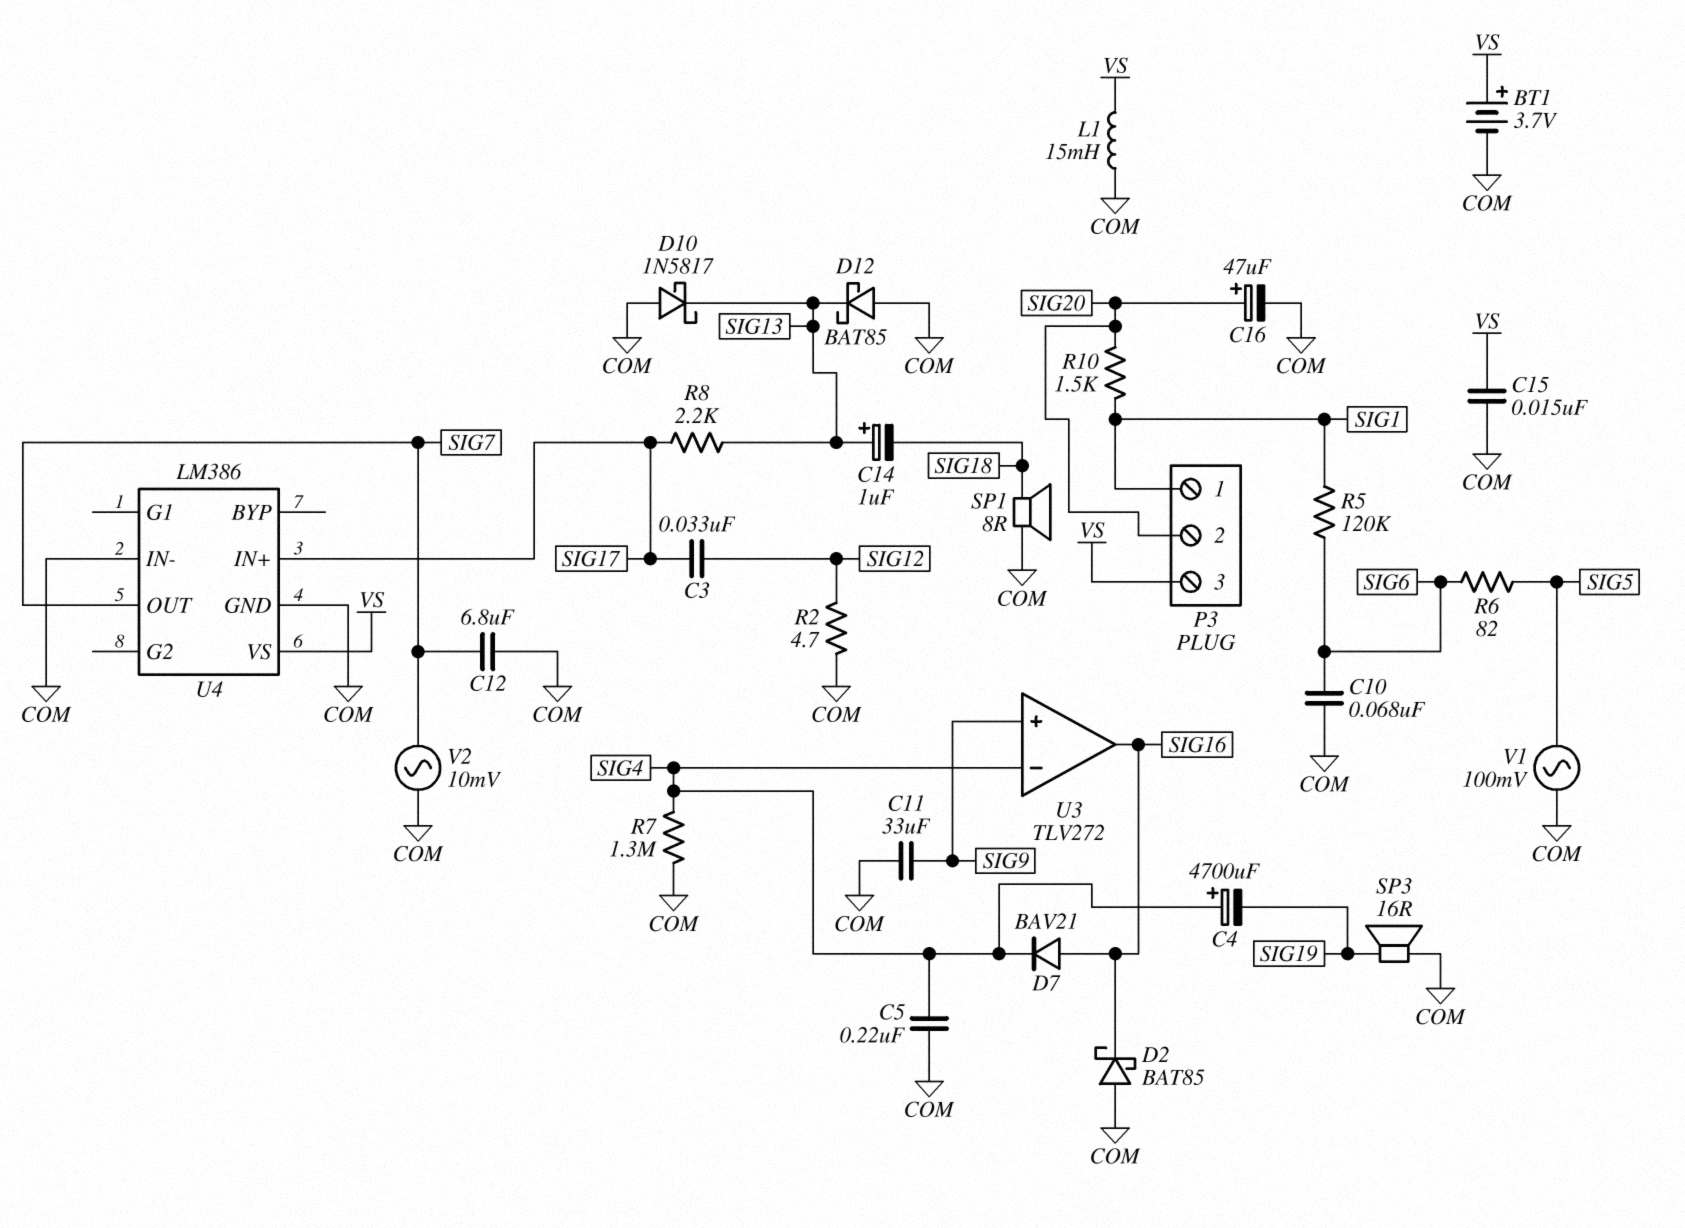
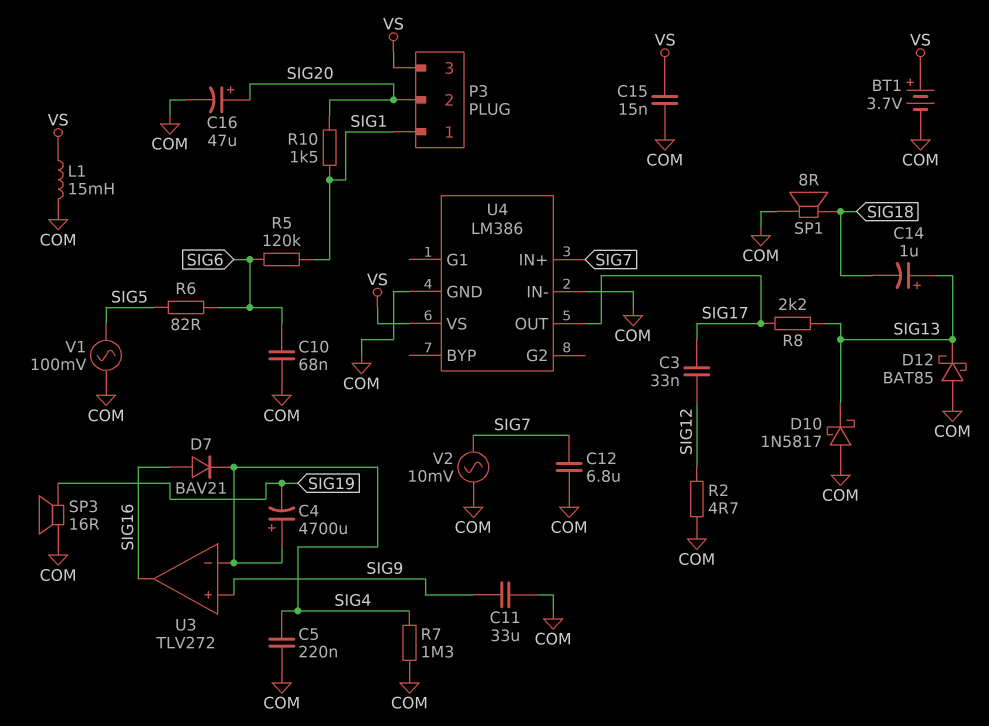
D2: schottky BAT85 (A COM, K SIG16) -> none
U4 pin IN+: SIG17 -> SIG7
U4 pin OUT: SIG7 -> SIG17

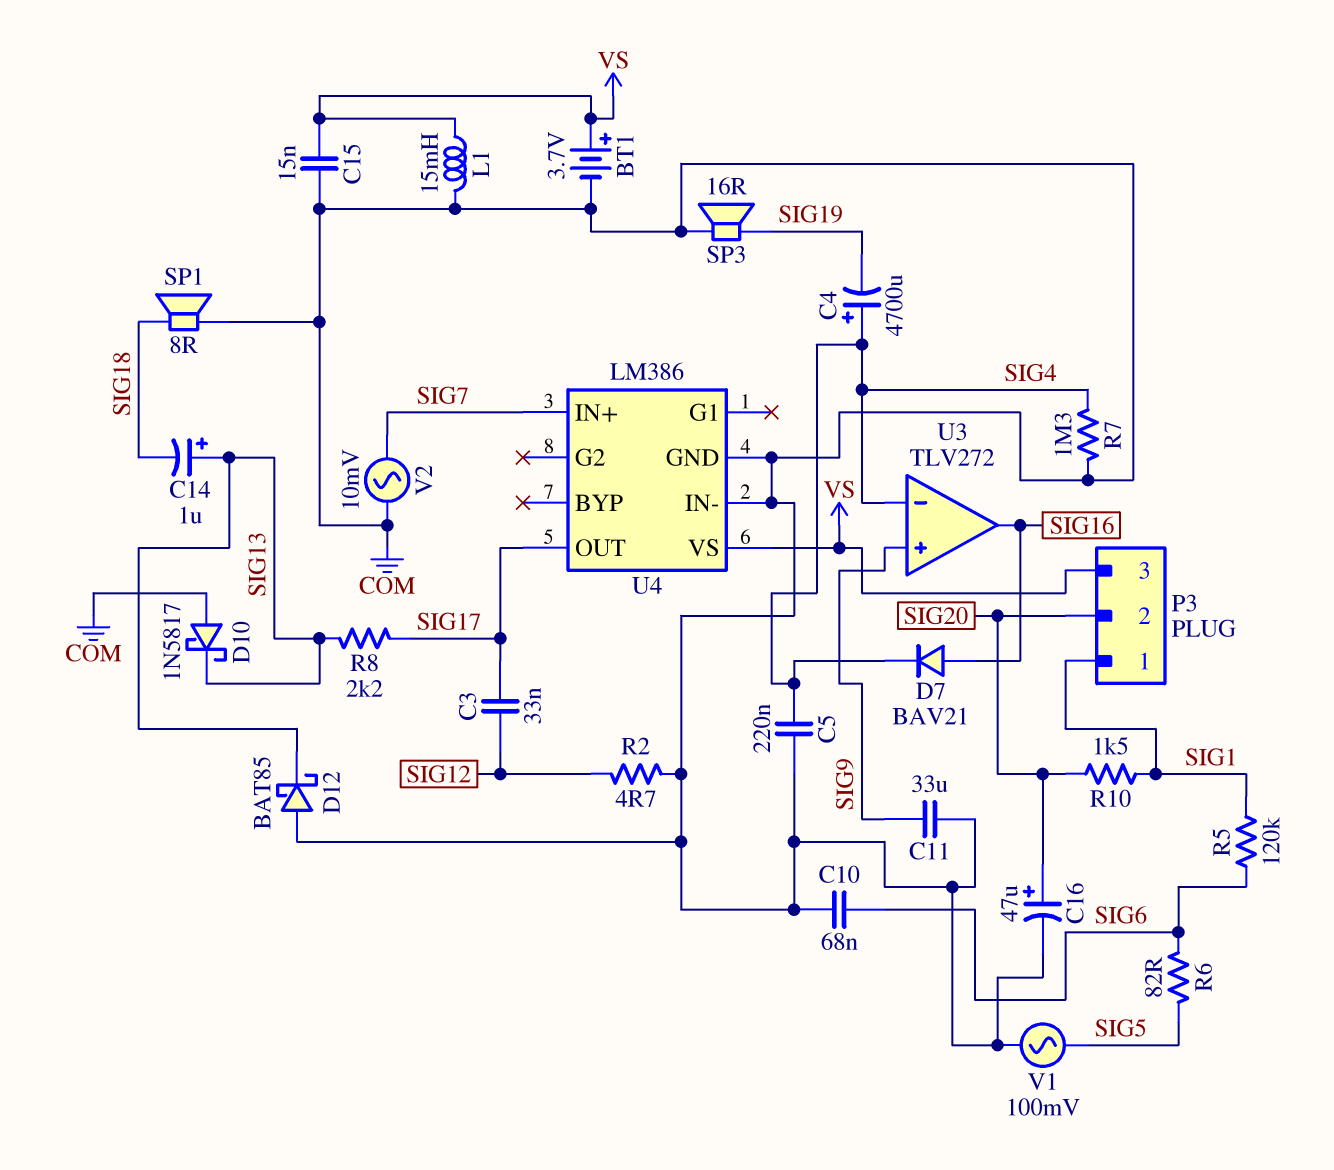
C12: 6.8uF (COM, SIG7) -> none

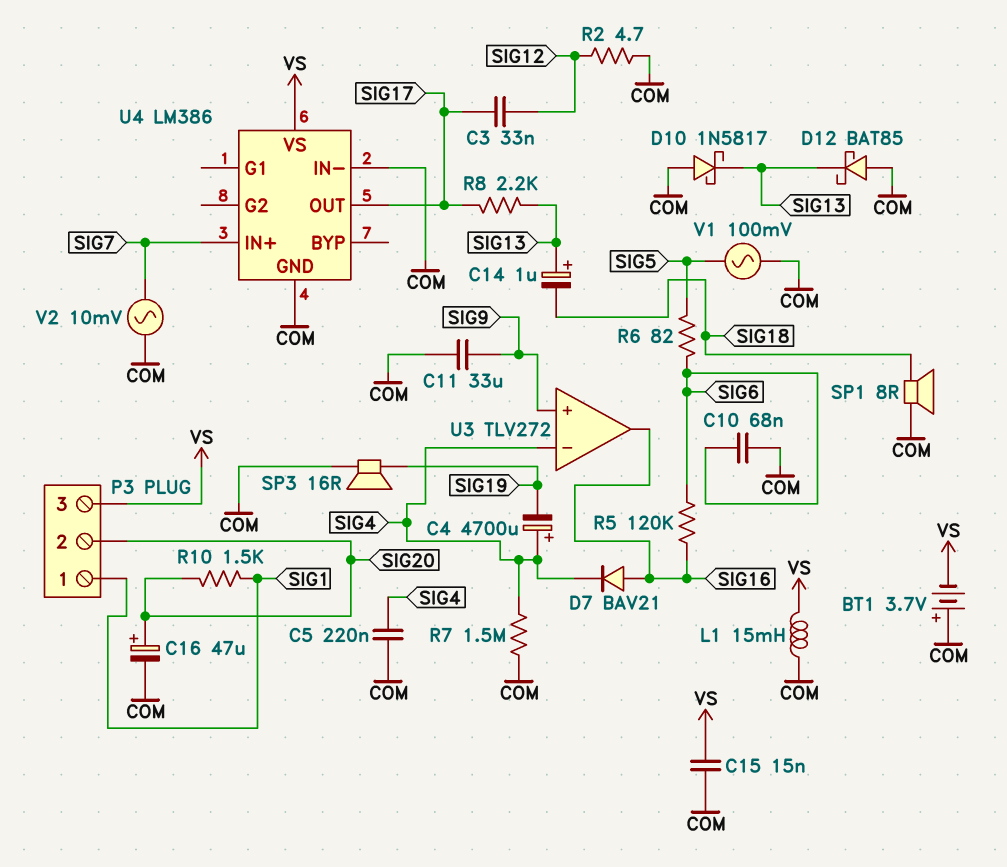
BT1: 3.7V (plus VS, minus COM) -> 3.7V (plus COM, minus VS)
R5: 120k (SIG1, SIG6) -> 120k (SIG6, SIG16)
R7: 1.3M (COM, SIG4) -> 1.5M (COM, SIG4)

